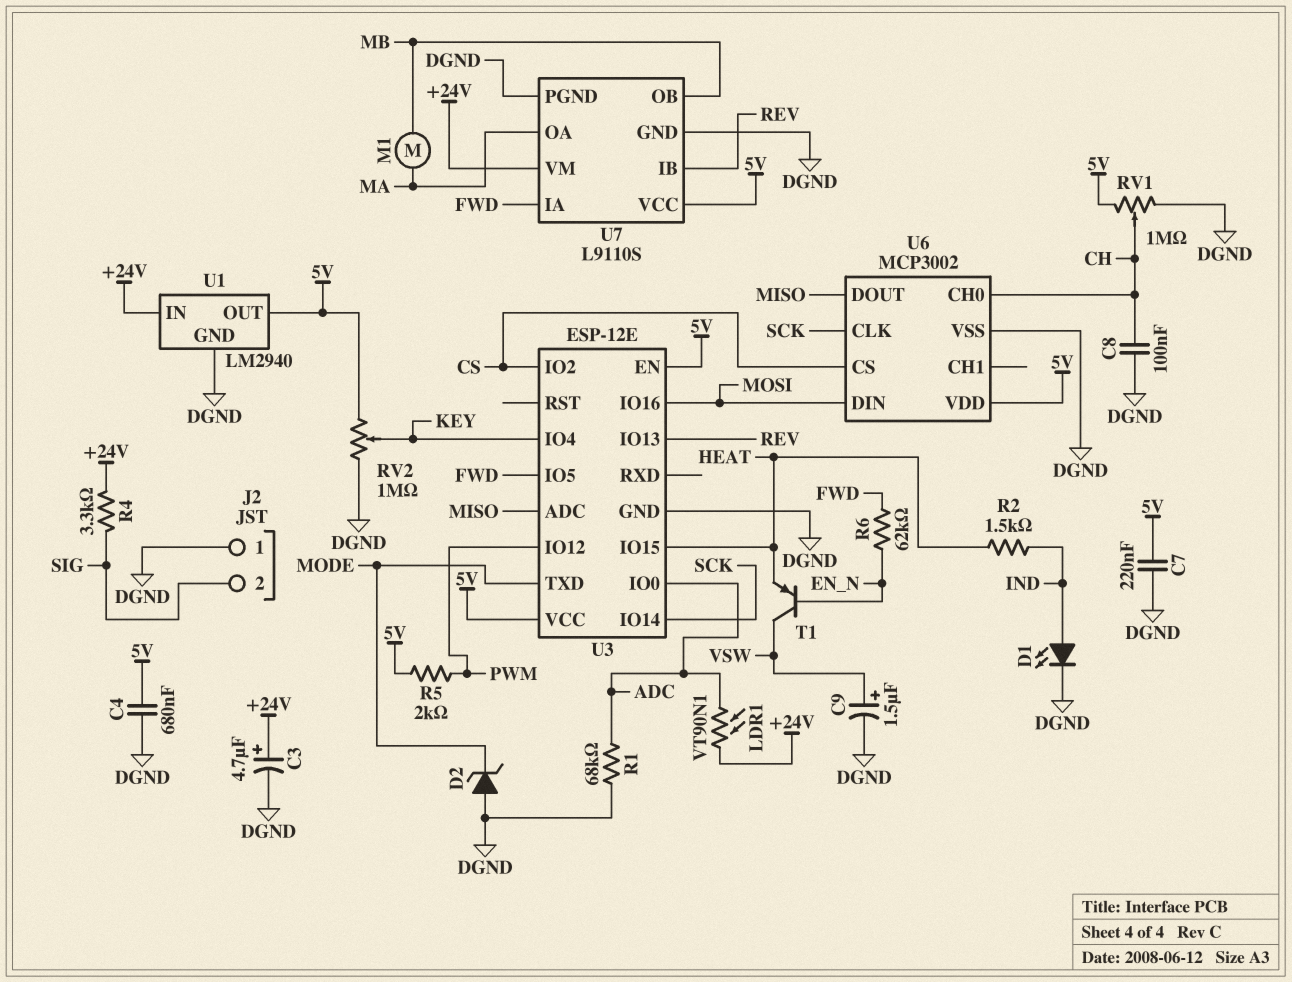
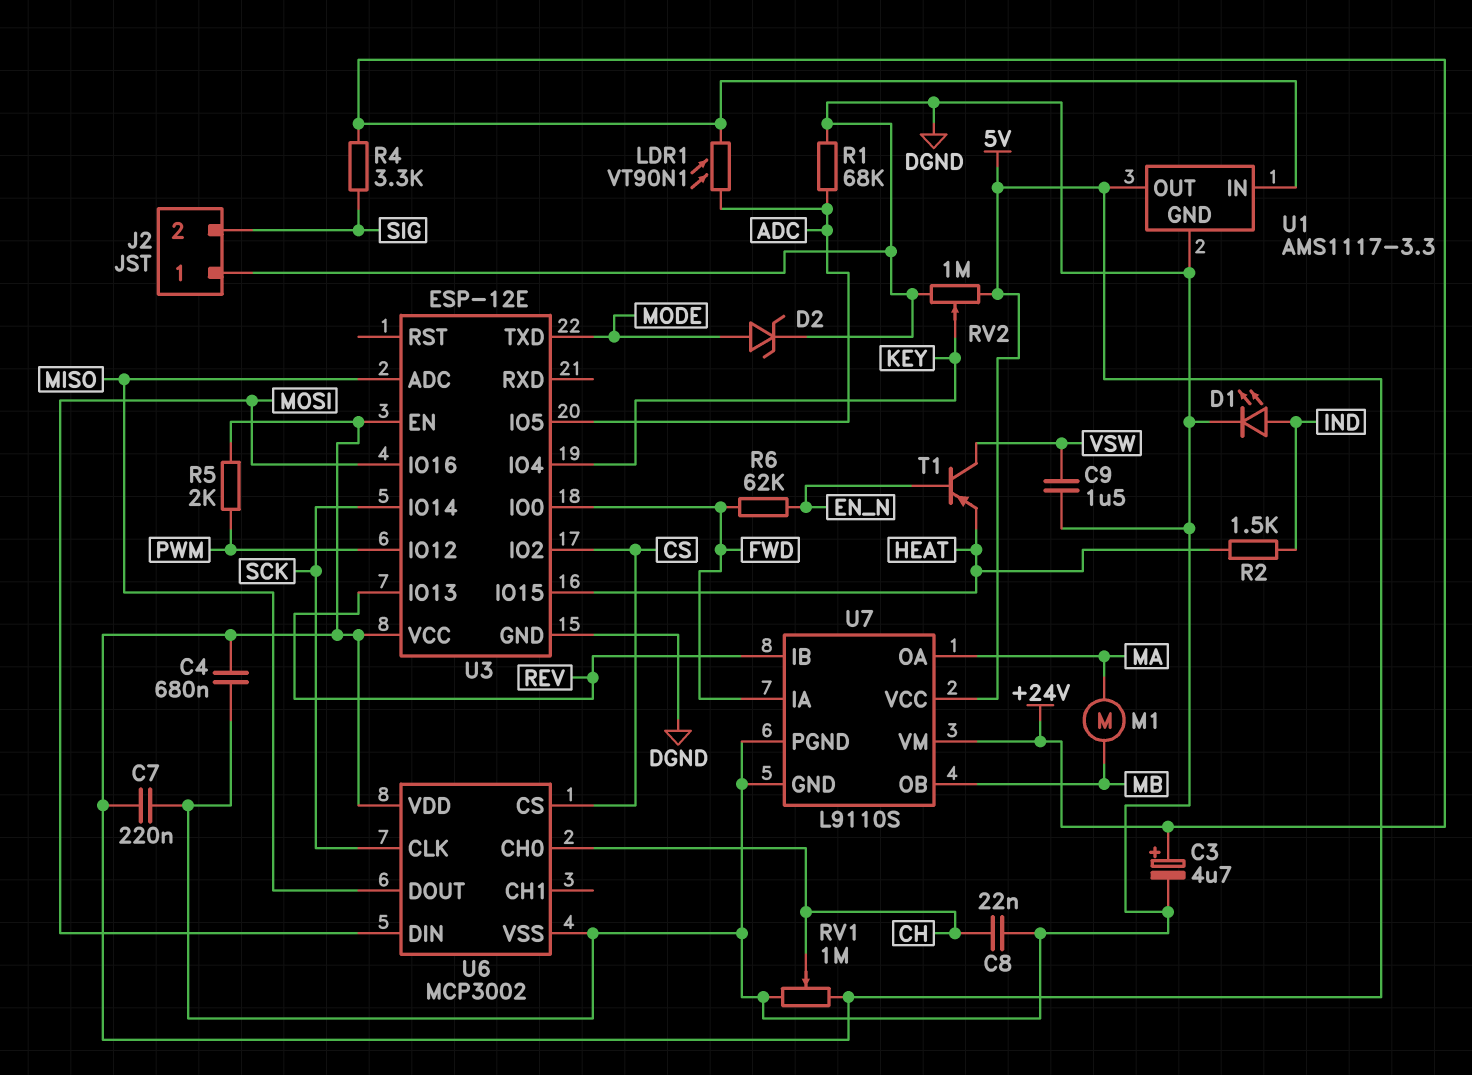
C8: 100nF (CH, DGND) -> 22nF (CH, DGND)
C9: 1.5uF (plus VSW, minus DGND) -> 1.5uF (DGND, VSW)
D2: zener (A DGND, K MODE) -> zener (A MODE, K DGND)
U1: LM2940 -> AMS1117-3.3
U3 pin IO0: ADC -> FWD
U3 pin IO5: FWD -> ADC

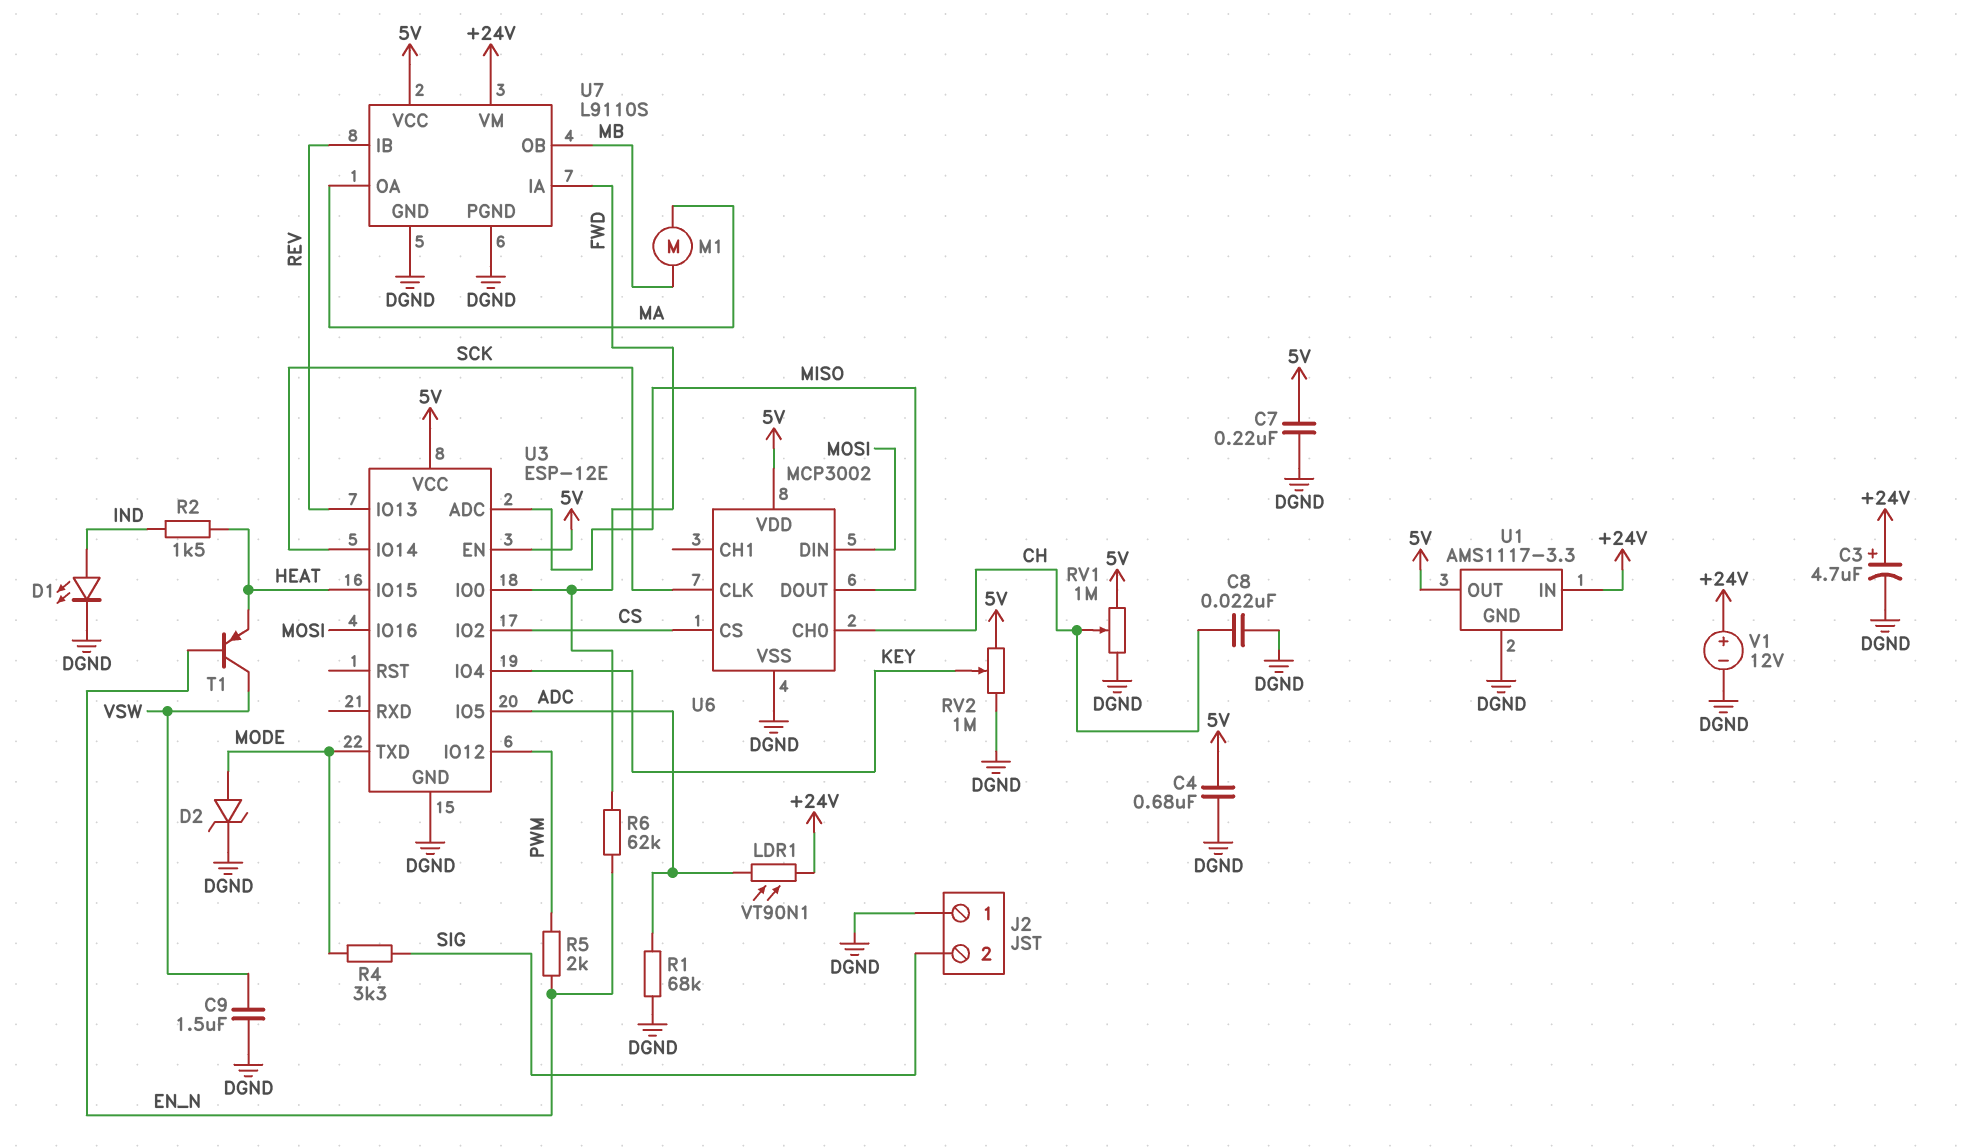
R4: 3.3k (+24V, SIG) -> 3.3k (MODE, SIG)
R5: 2k (5V, PWM) -> 2k (EN_N, PWM)
V1: none -> 12V (plus +24V, minus DGND)

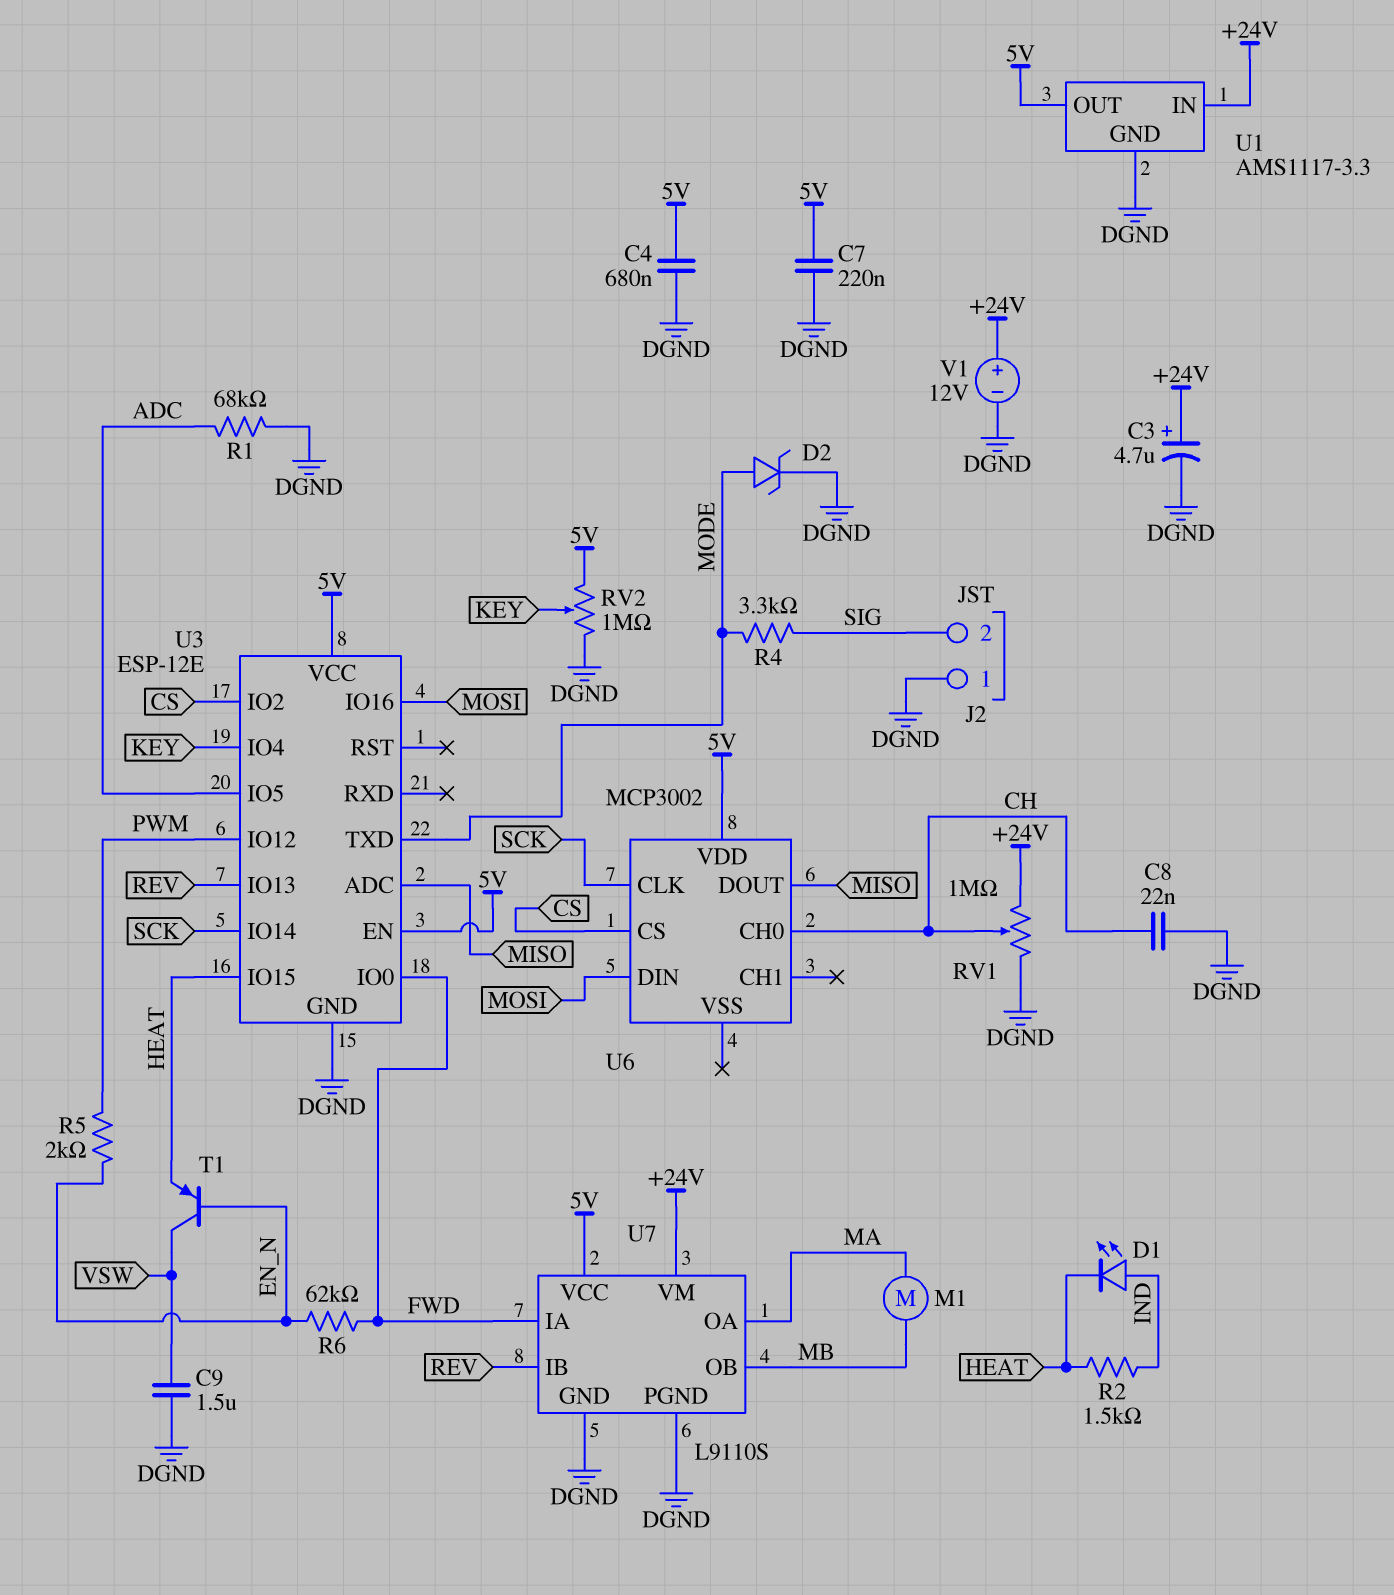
D1: LED (A IND, K DGND) -> LED (A IND, K HEAT)
LDR1: VT90N1 (+24V, ADC) -> none
RV1: 1M (5V, DGND, wiper CH) -> 1M (+24V, DGND, wiper CH)
U6 pin VSS: DGND -> none

